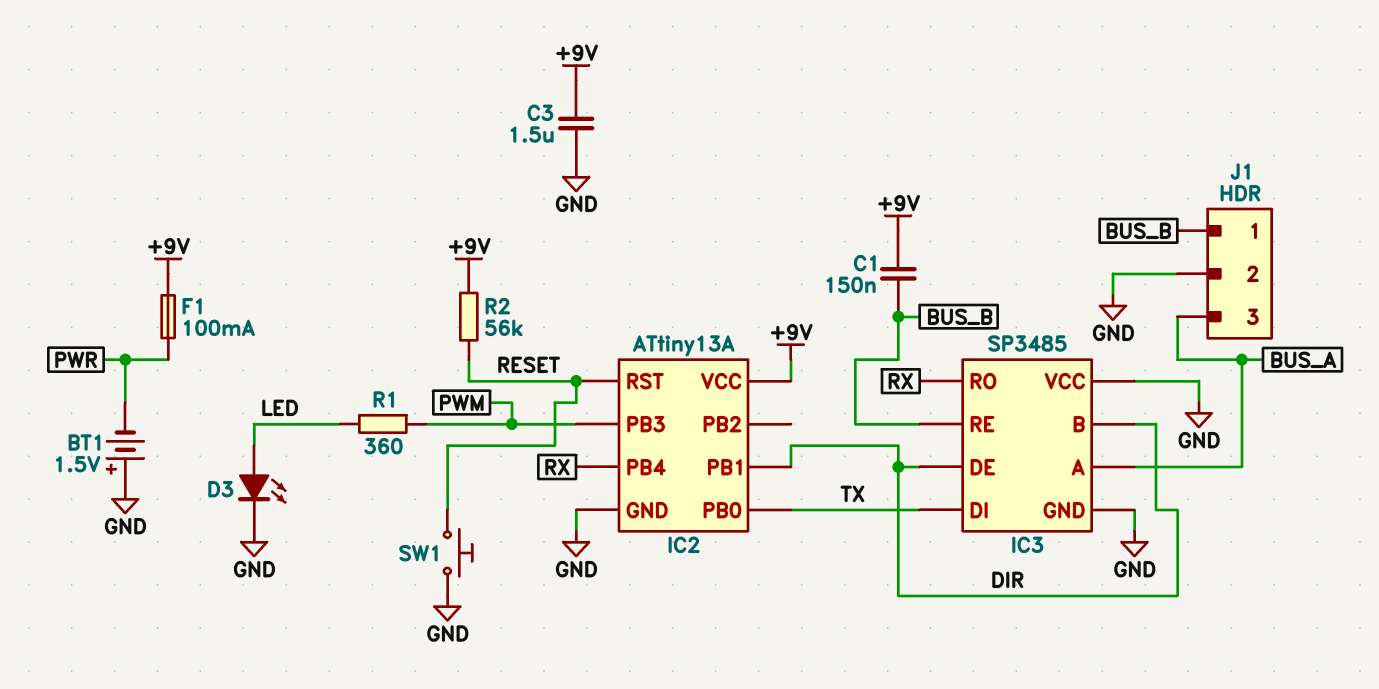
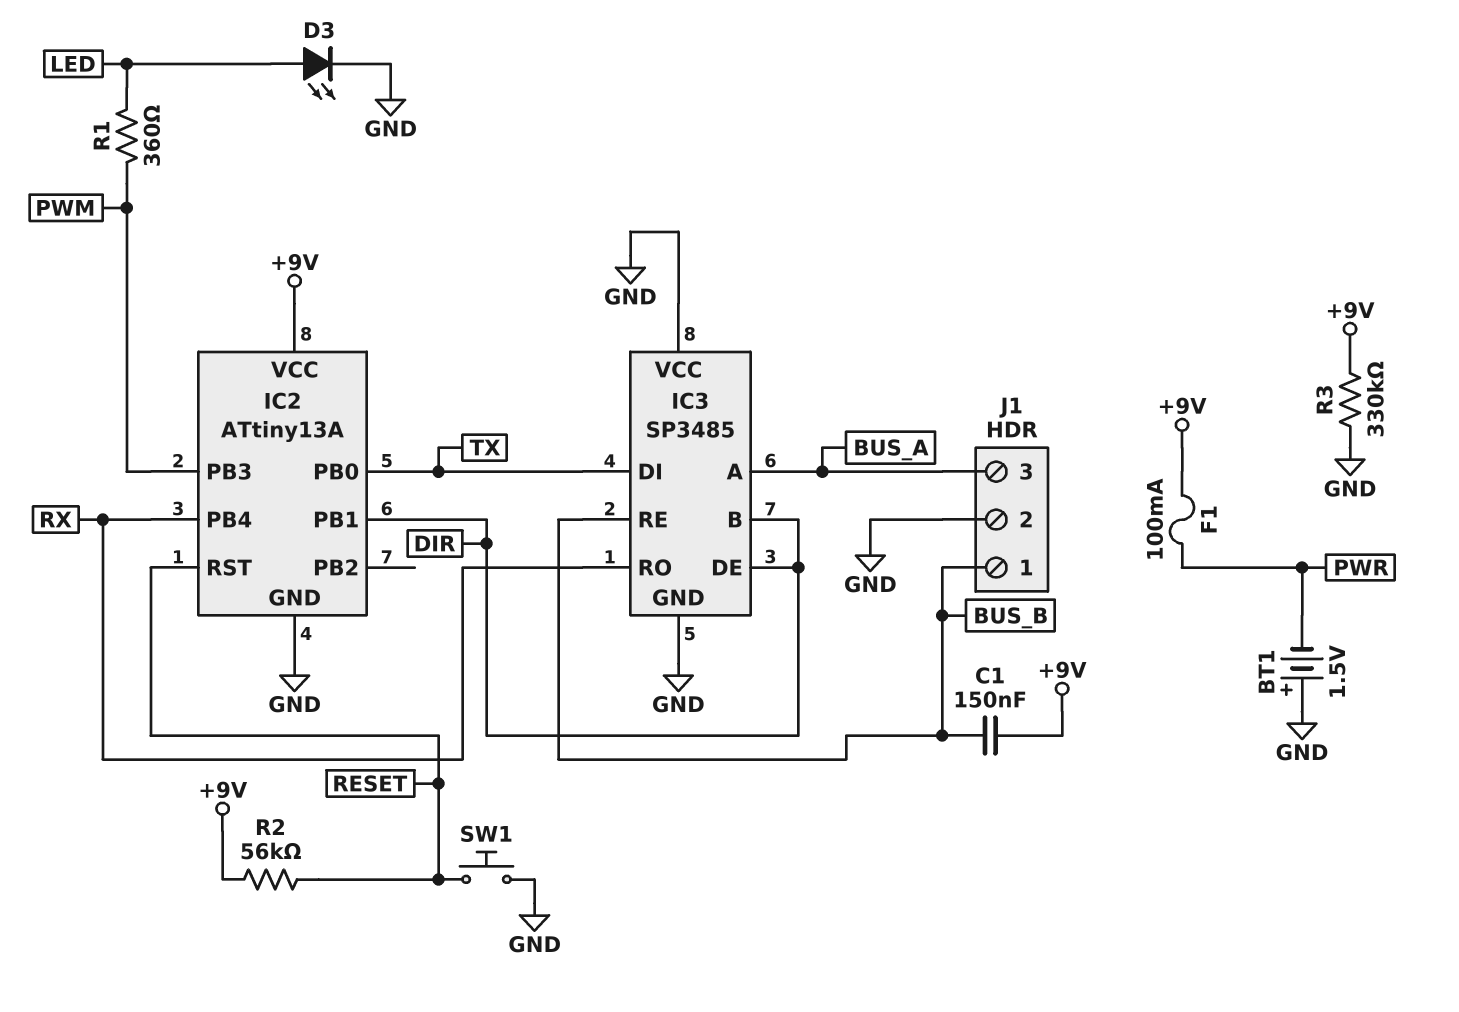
C3: 1.5uF (+9V, GND) -> none
R3: none -> 330k (+9V, GND)

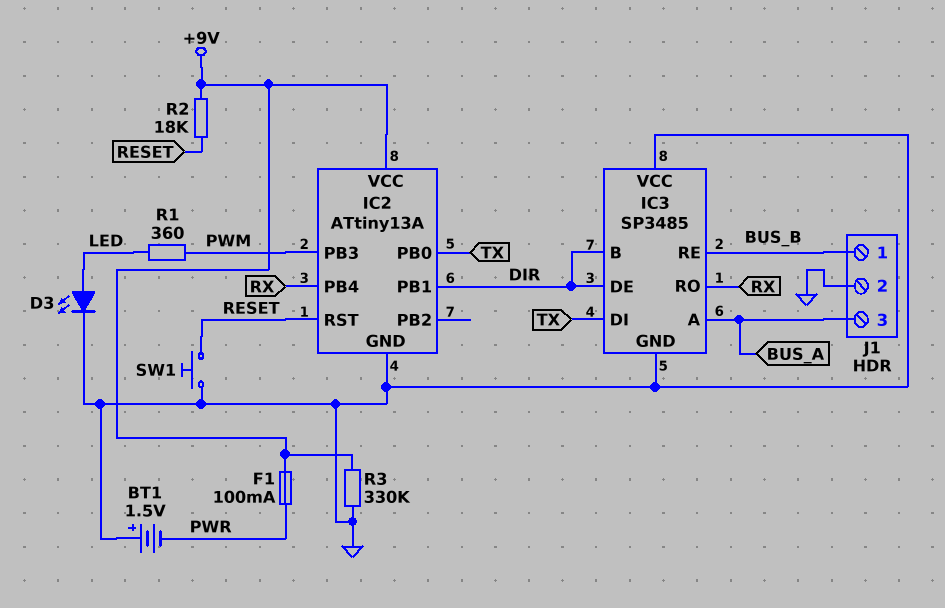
C1: 150nF (+9V, BUS_B) -> none
R2: 56k (+9V, RESET) -> 18k (+9V, RESET)

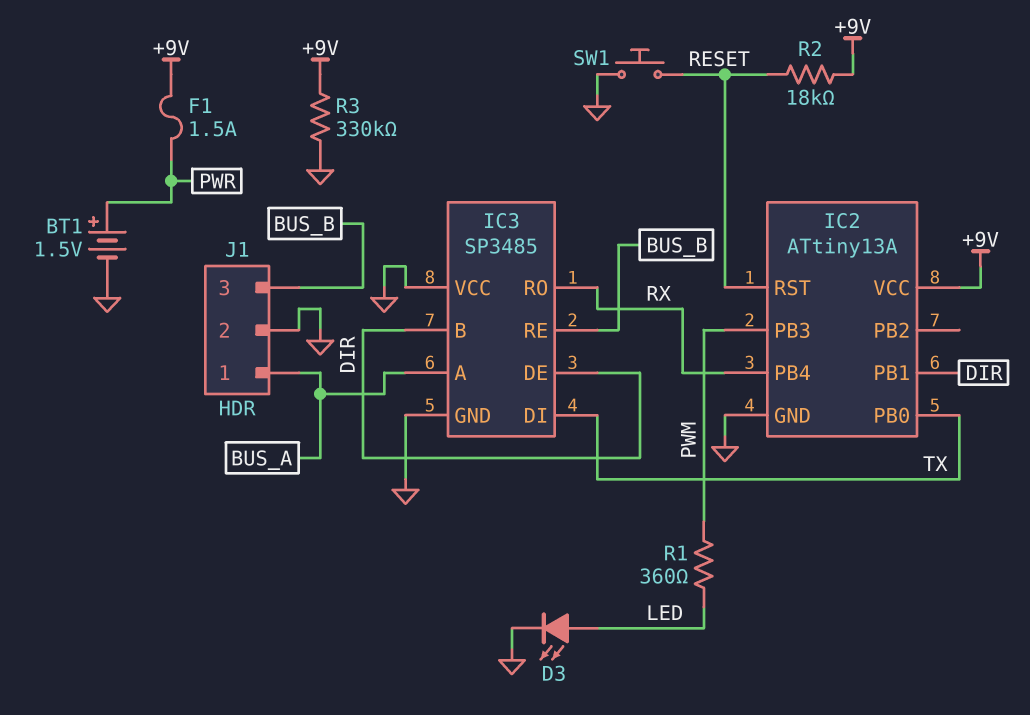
BT1: 1.5V (plus GND, minus PWR) -> 1.5V (plus PWR, minus GND)
F1: 100mA (+9V, PWR) -> 1.5A (+9V, PWR)
J1 pin 1: BUS_B -> BUS_A
J1 pin 3: BUS_A -> BUS_B

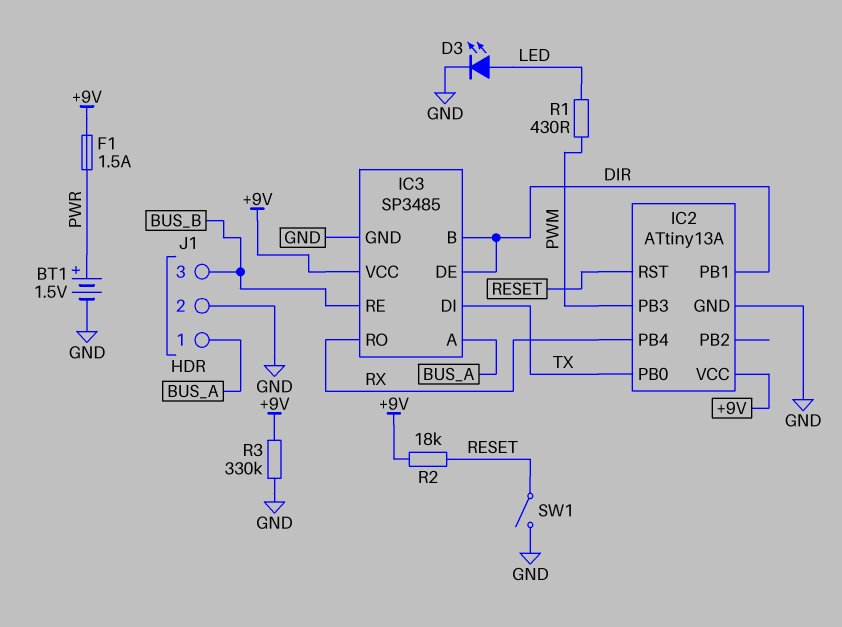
IC3 pin VCC: GND -> +9V
R1: 360 (LED, PWM) -> 430 (LED, PWM)
SW1: button (GND, RESET) -> switch (GND, RESET)

